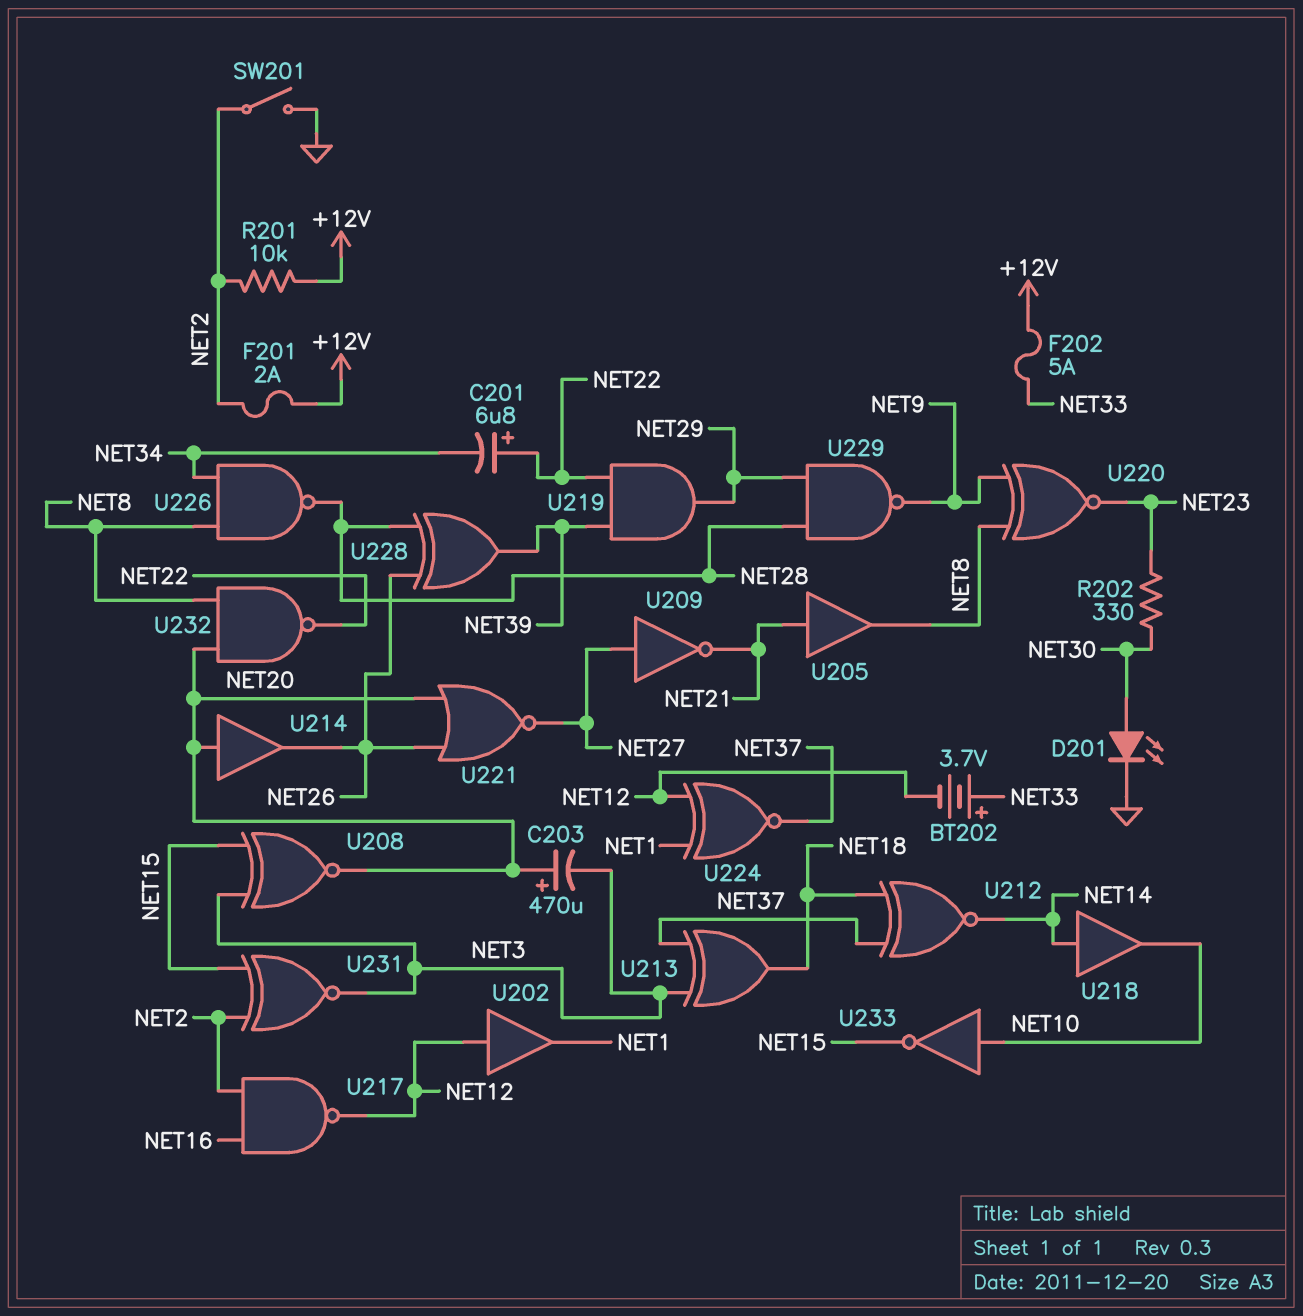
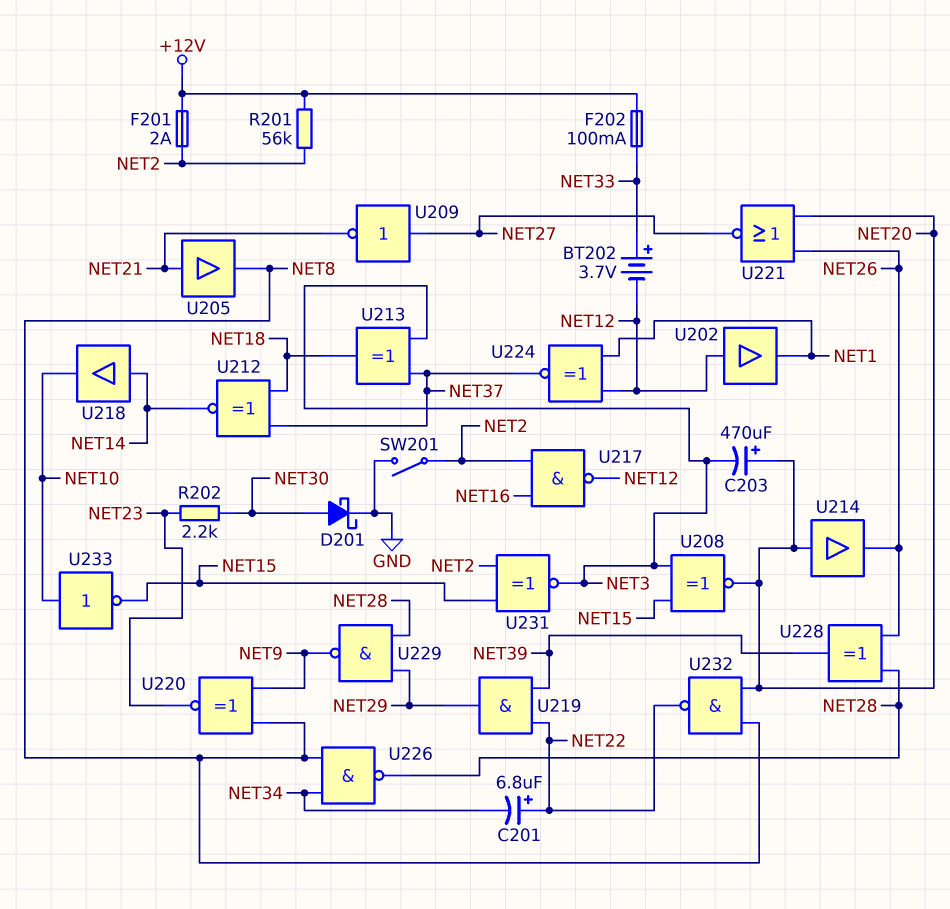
D201: LED (A NET30, K GND) -> schottky (A NET30, K GND)
F202: 5A (+12V, NET33) -> 100mA (+12V, NET33)
R201: 10k (+12V, NET2) -> 56k (+12V, NET2)
R202: 330 (NET23, NET30) -> 2.2k (NET23, NET30)

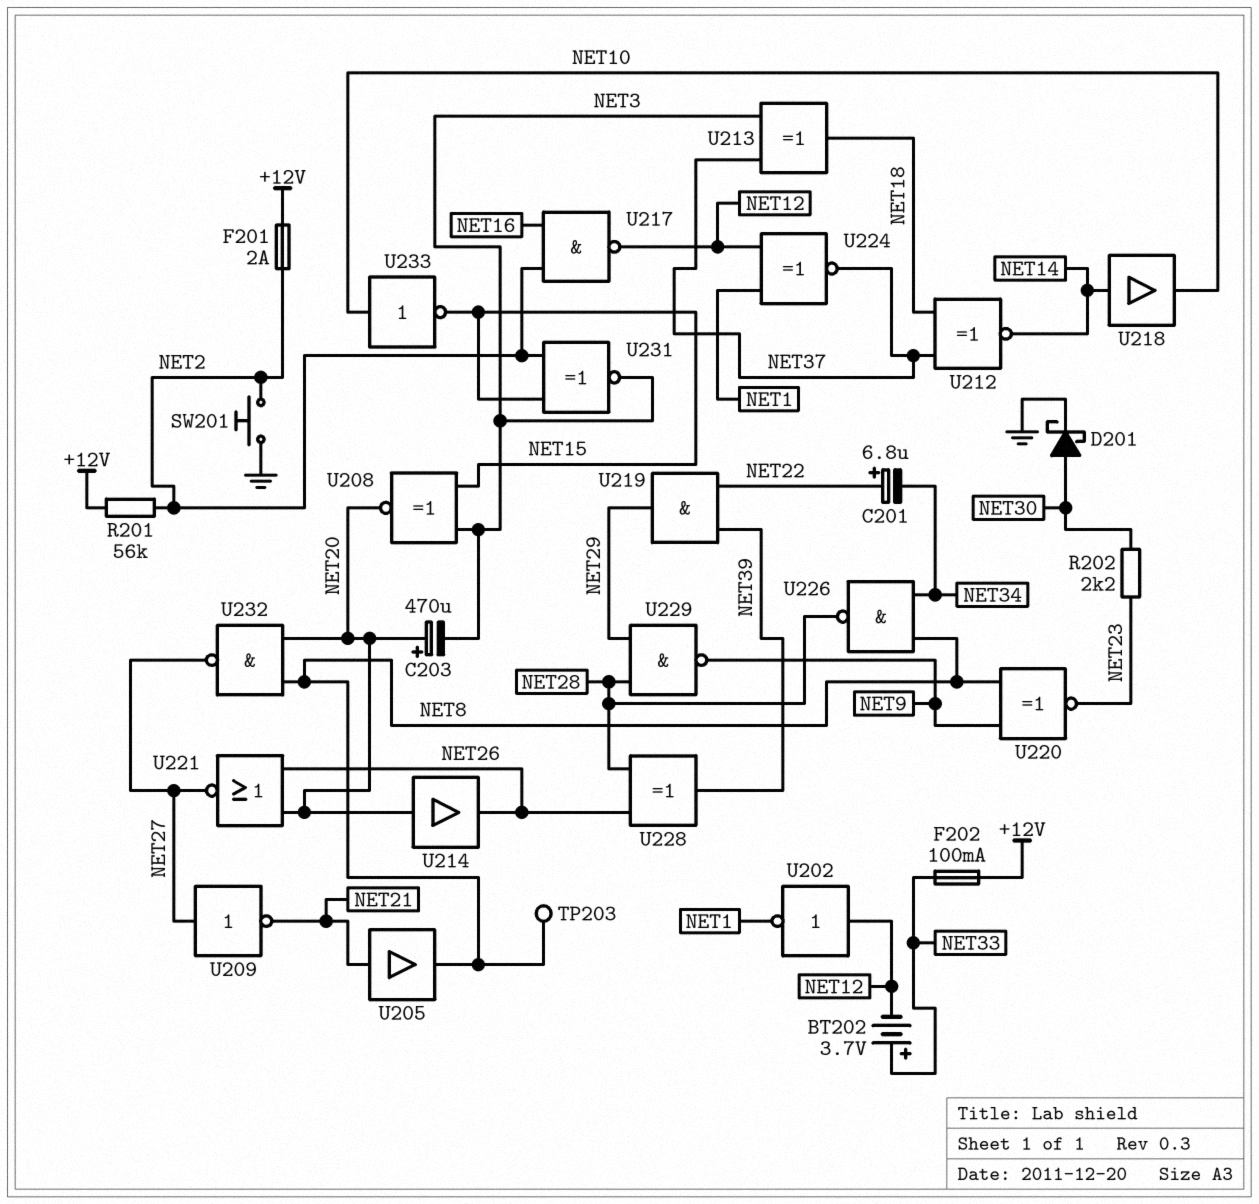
SW201: switch (GND, NET2) -> button (GND, NET2)
TP203: none -> test point (NET8)
U202: buffer (in NET12, out NET1) -> NOT (in NET12, out NET1)
U232: NAND (in NET8, in NET20, out NET22) -> NAND (in NET8, in NET20, out NET27)

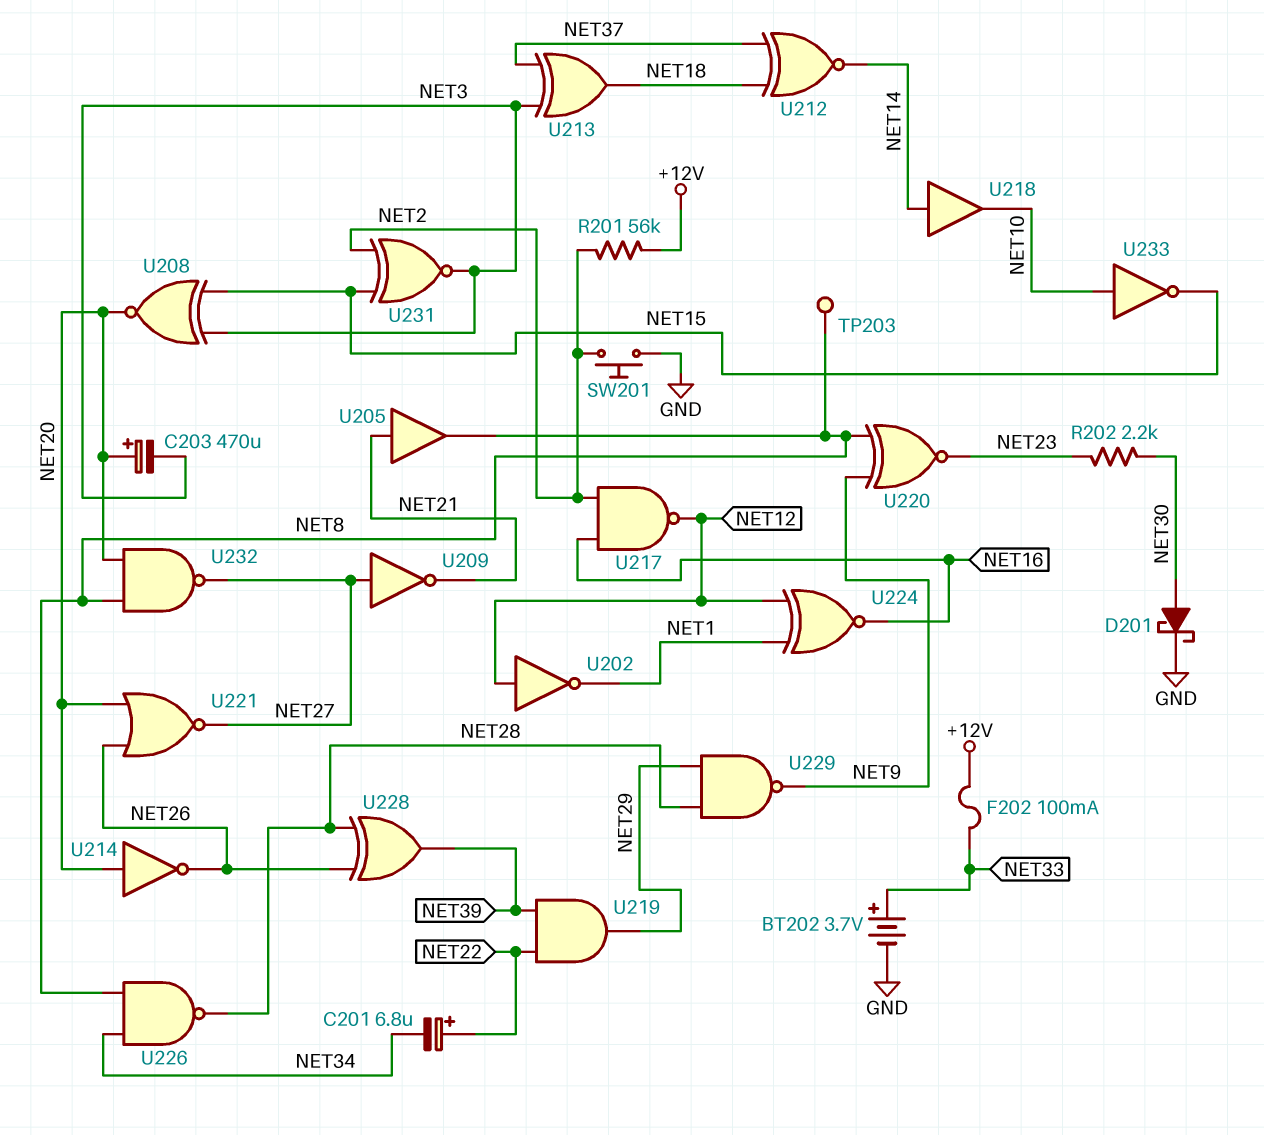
BT202: 3.7V (plus NET33, minus NET12) -> 3.7V (plus NET33, minus GND)
F201: 2A (+12V, NET2) -> none
U214: buffer (in NET20, out NET26) -> NOT (in NET20, out NET26)
U224: XNOR (in NET1, in NET12, out NET37) -> XNOR (in NET1, in NET12, out NET16)

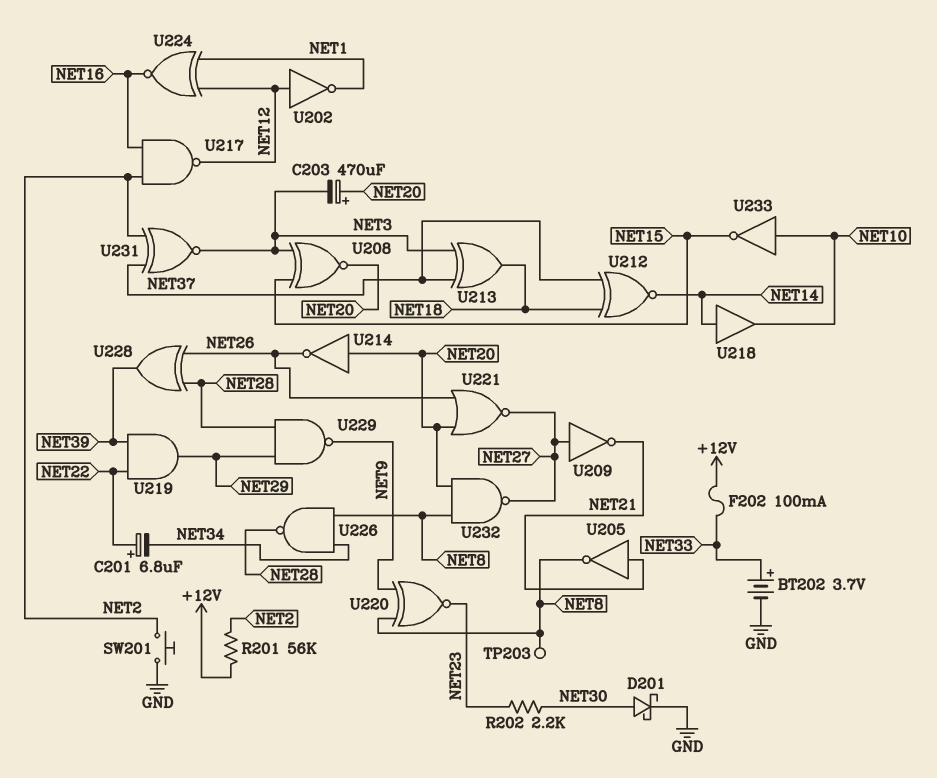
U205: buffer (in NET21, out NET8) -> NOT (in NET21, out NET8)
U231: XNOR (in NET2, in NET15, out NET3) -> XNOR (in NET2, in NET37, out NET3)

